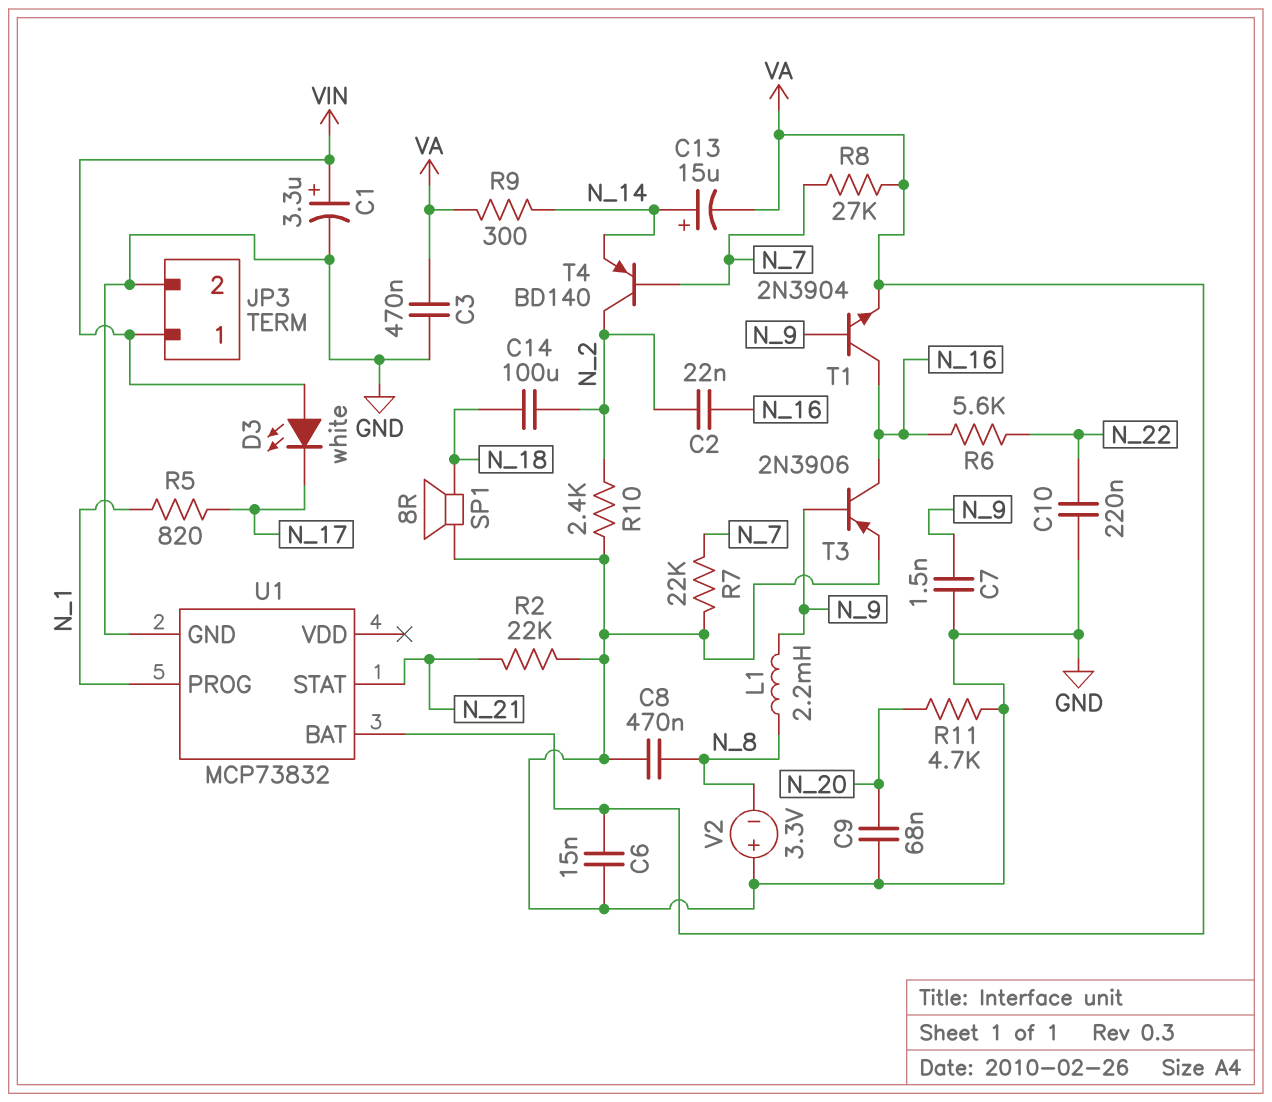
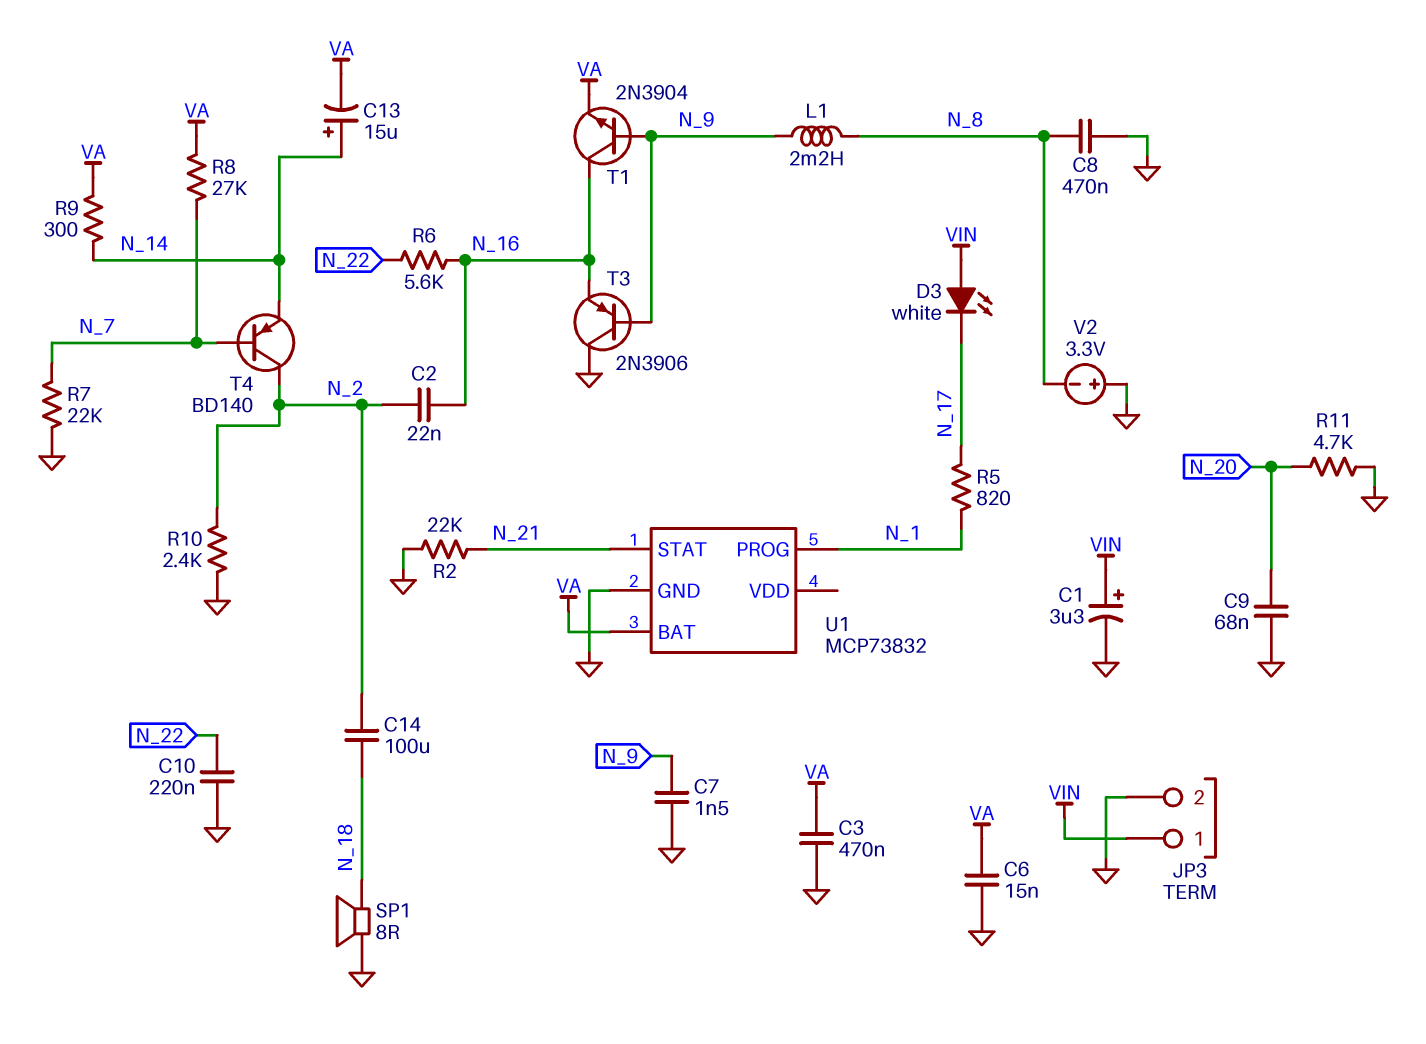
T3: PNP 2N3906 (B N_9, C N_16, E GND) -> PNP 2N3906 (B N_9, C GND, E N_16)

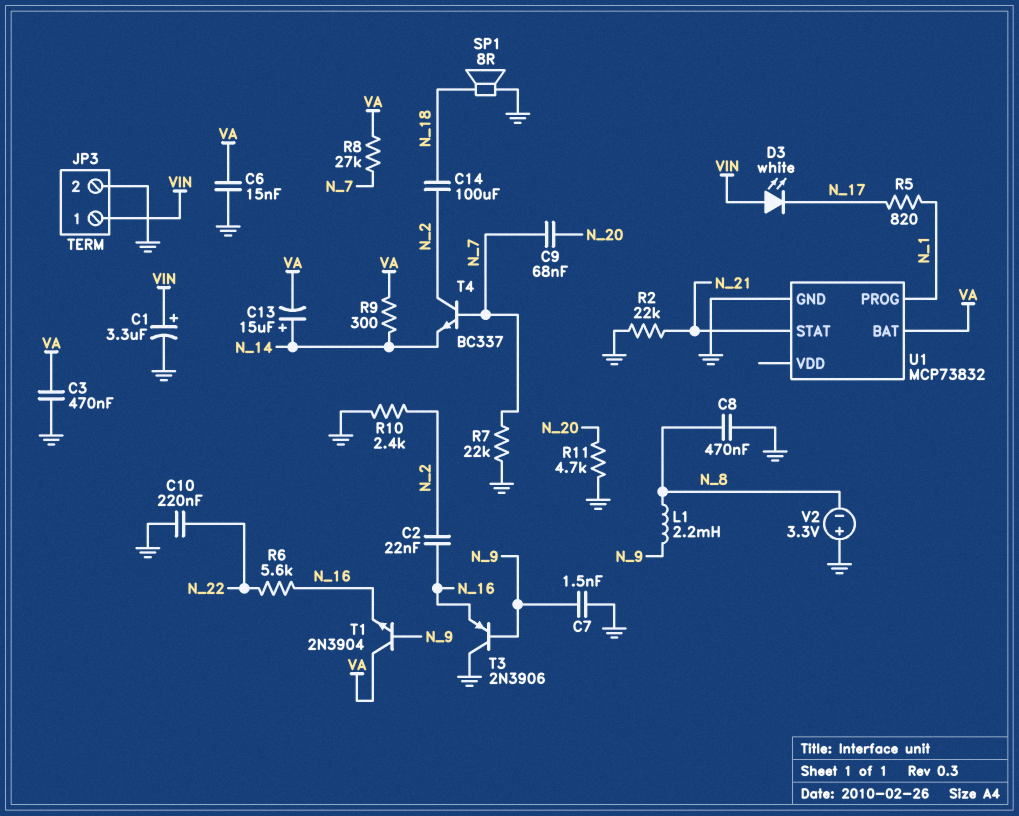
C9: 68nF (GND, N_20) -> 68nF (N_7, N_20)
T1: NPN 2N3904 (B N_9, C N_16, E VA) -> NPN 2N3904 (B N_9, C VA, E N_16)
T4: PNP BD140 (B N_7, C N_2, E N_14) -> NPN BC337 (B N_7, C N_2, E N_14)

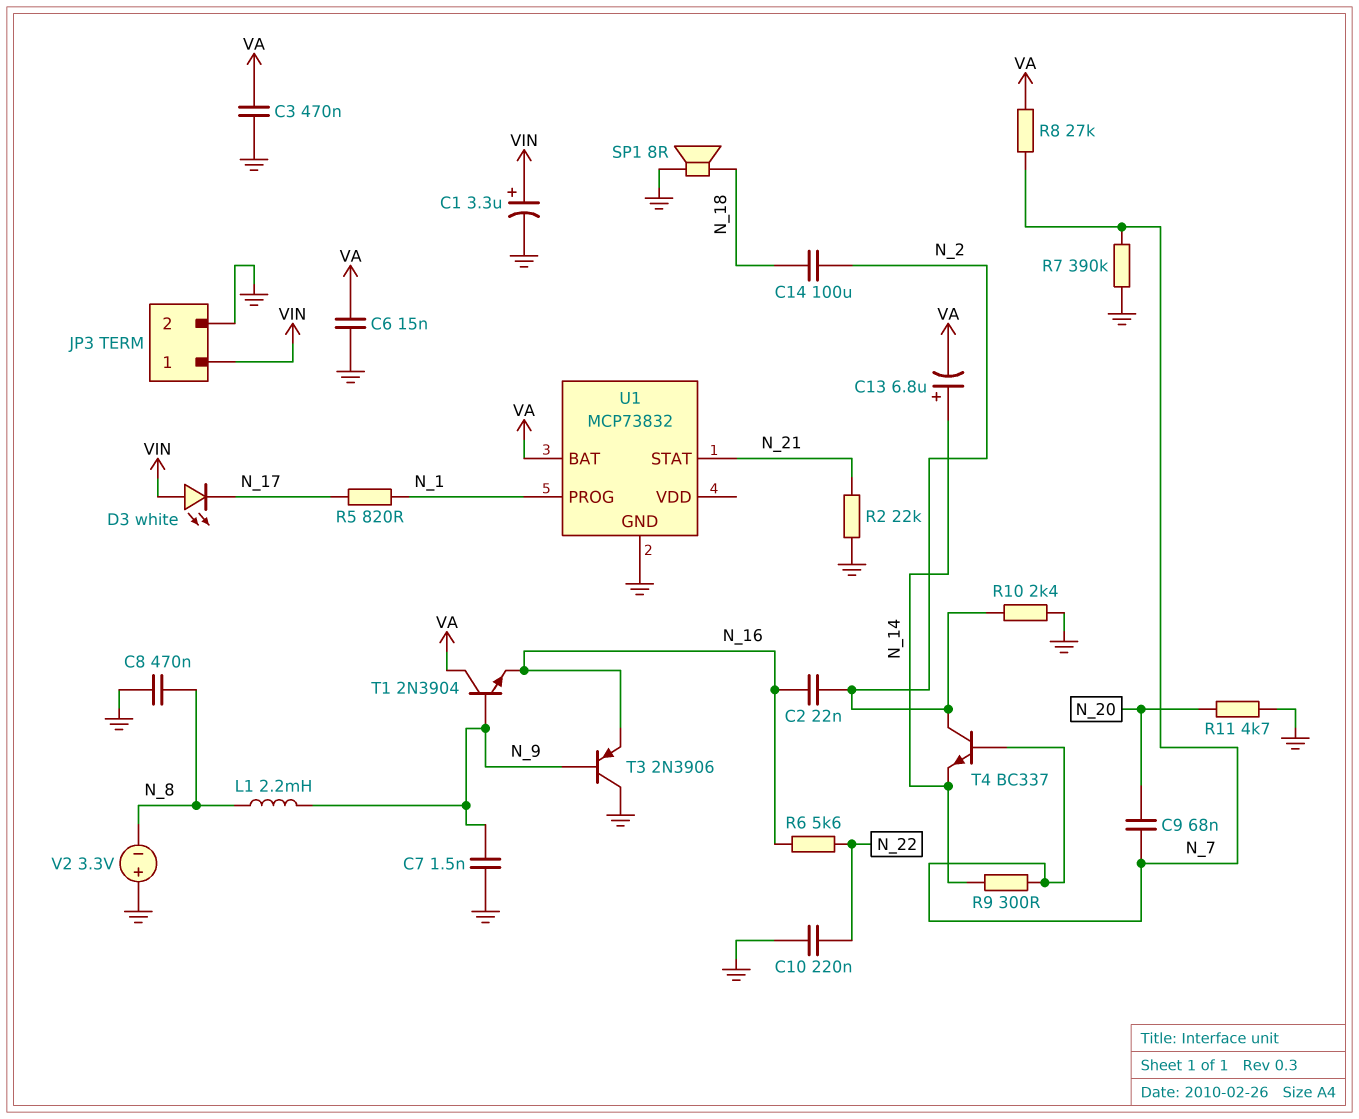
C13: 15uF (plus N_14, minus VA) -> 6.8uF (plus N_14, minus VA)
R7: 22k (GND, N_7) -> 390k (GND, N_7)
R9: 300 (N_14, VA) -> 300 (N_7, N_14)

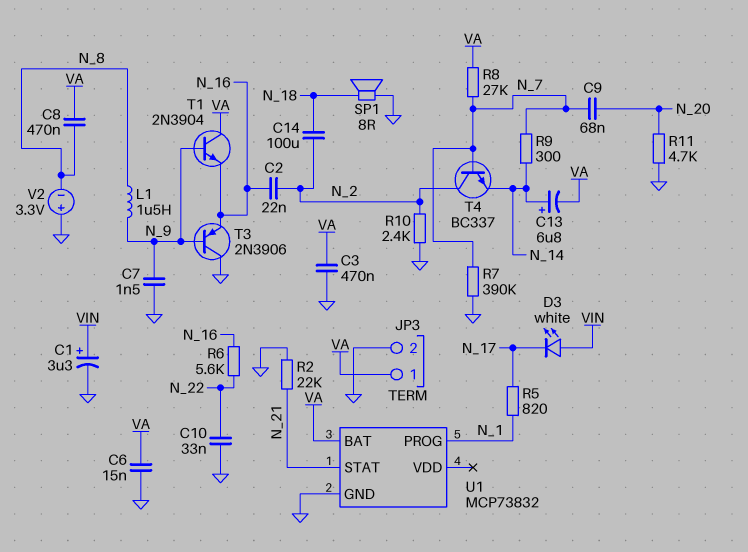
C8: 470nF (GND, N_8) -> 470nF (N_8, VA)
C10: 220nF (GND, N_22) -> 33nF (GND, N_22)
JP3 pin 1: VIN -> VA
L1: 2.2mH (N_8, N_9) -> 1.5uH (N_8, N_9)

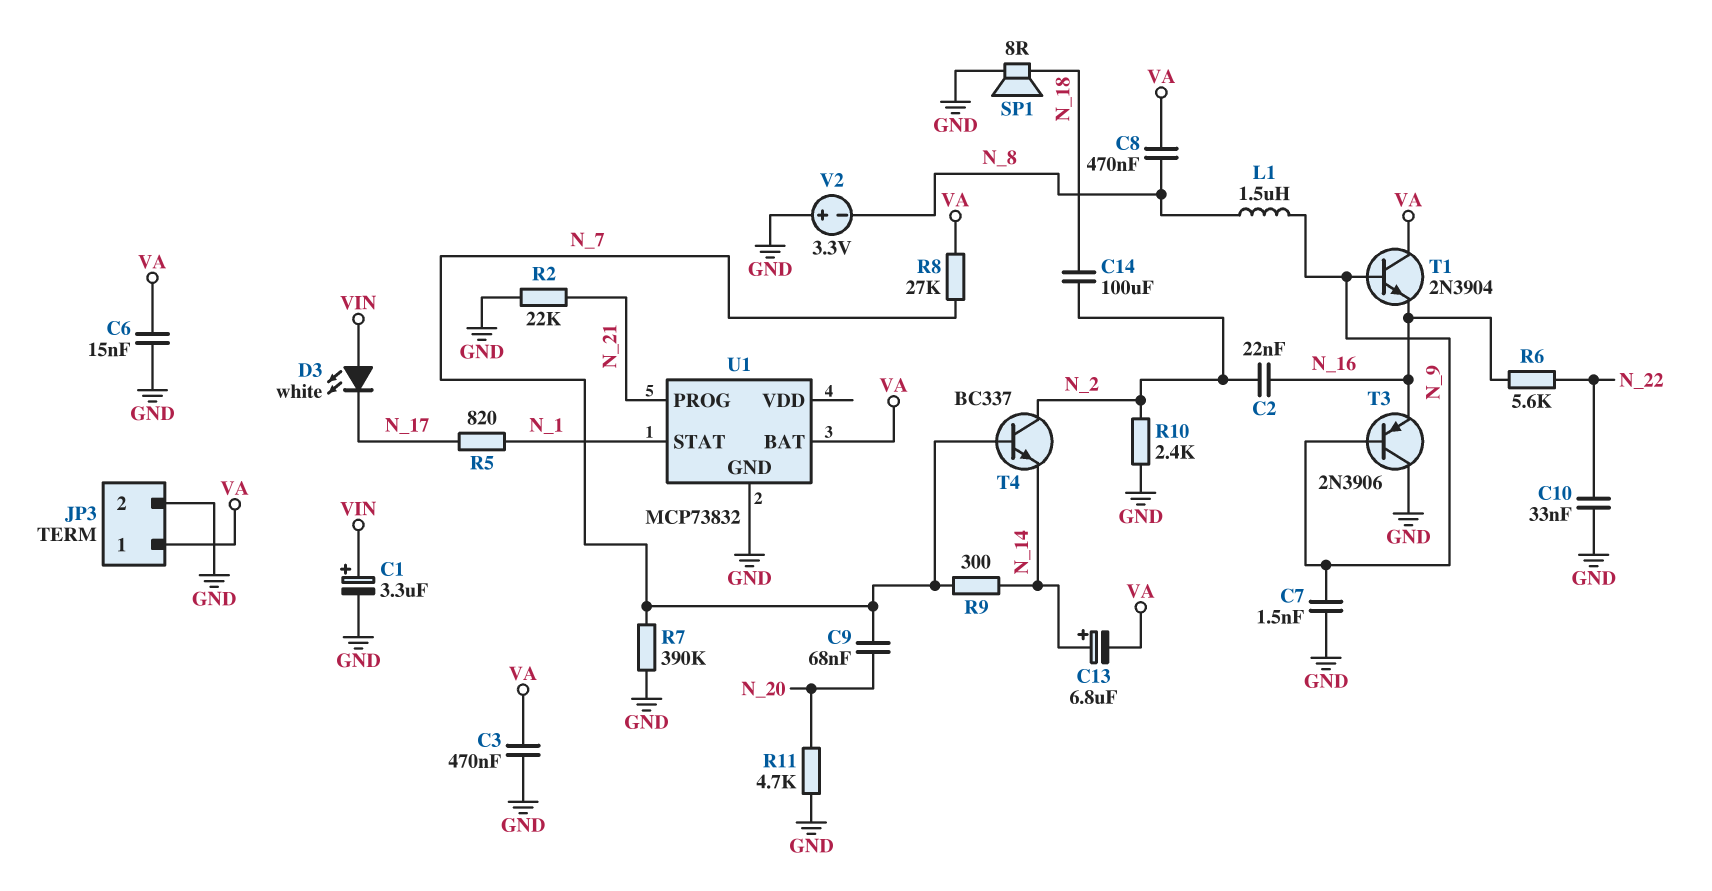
U1 pin PROG: N_1 -> N_21
U1 pin STAT: N_21 -> N_1

